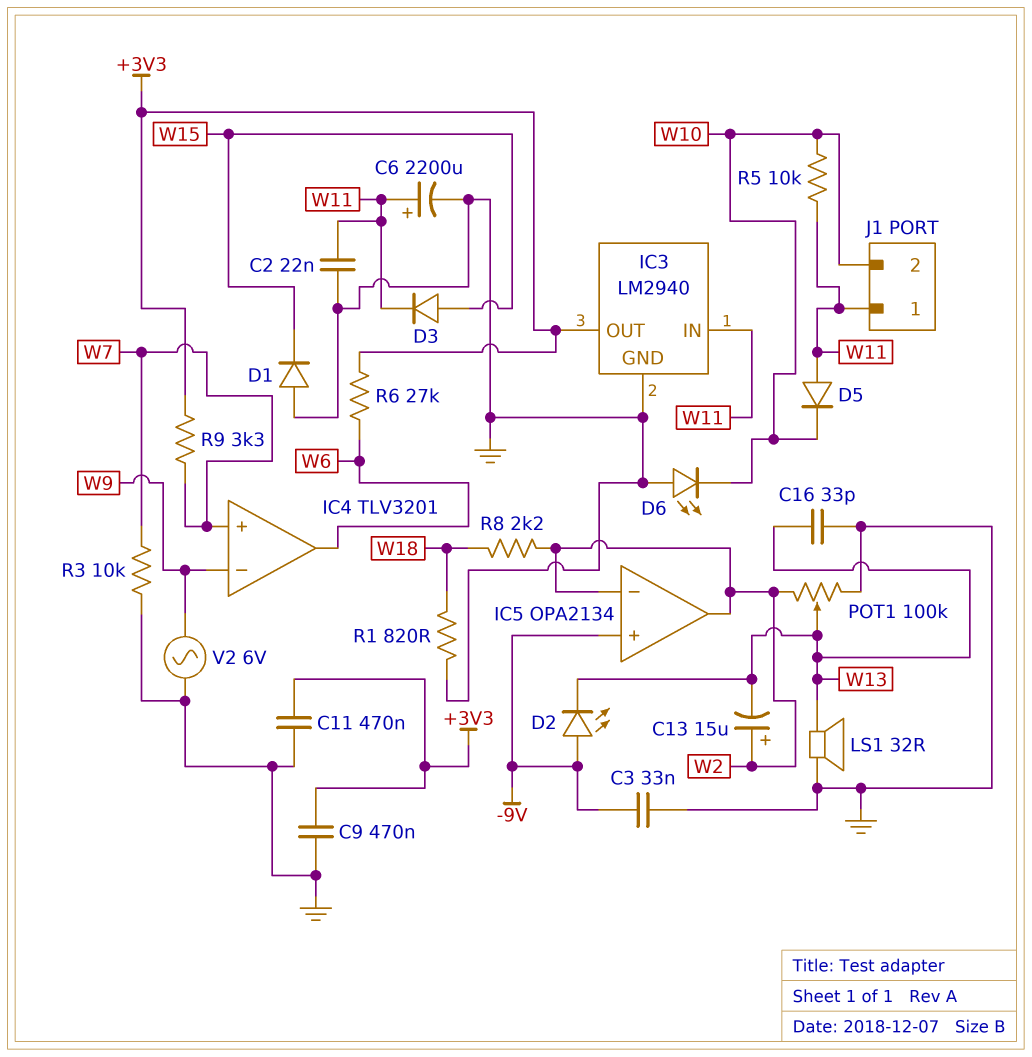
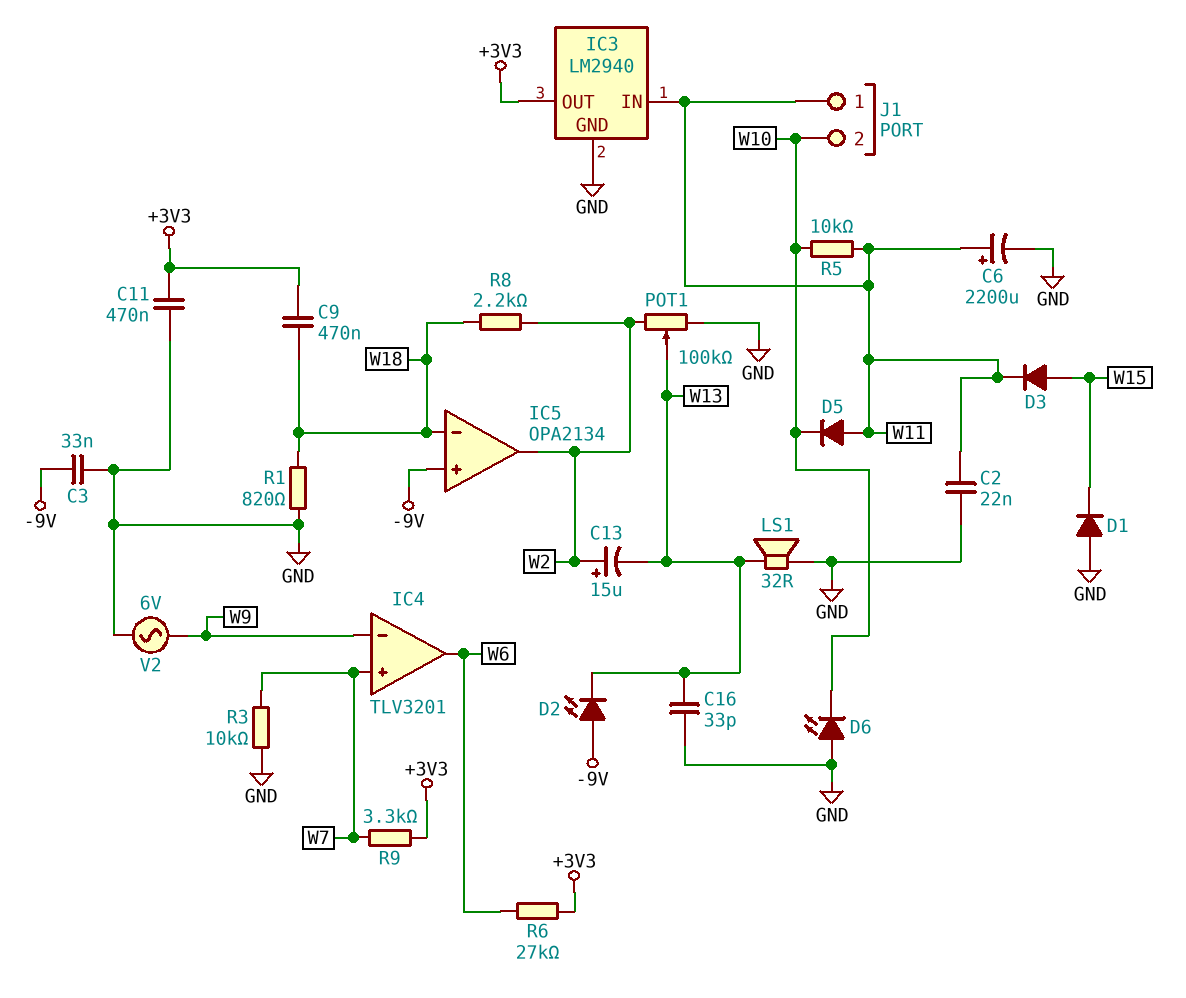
C9: 470nF (+3V3, GND) -> 470nF (+3V3, W18)
IC5 pin in-: W2 -> W18

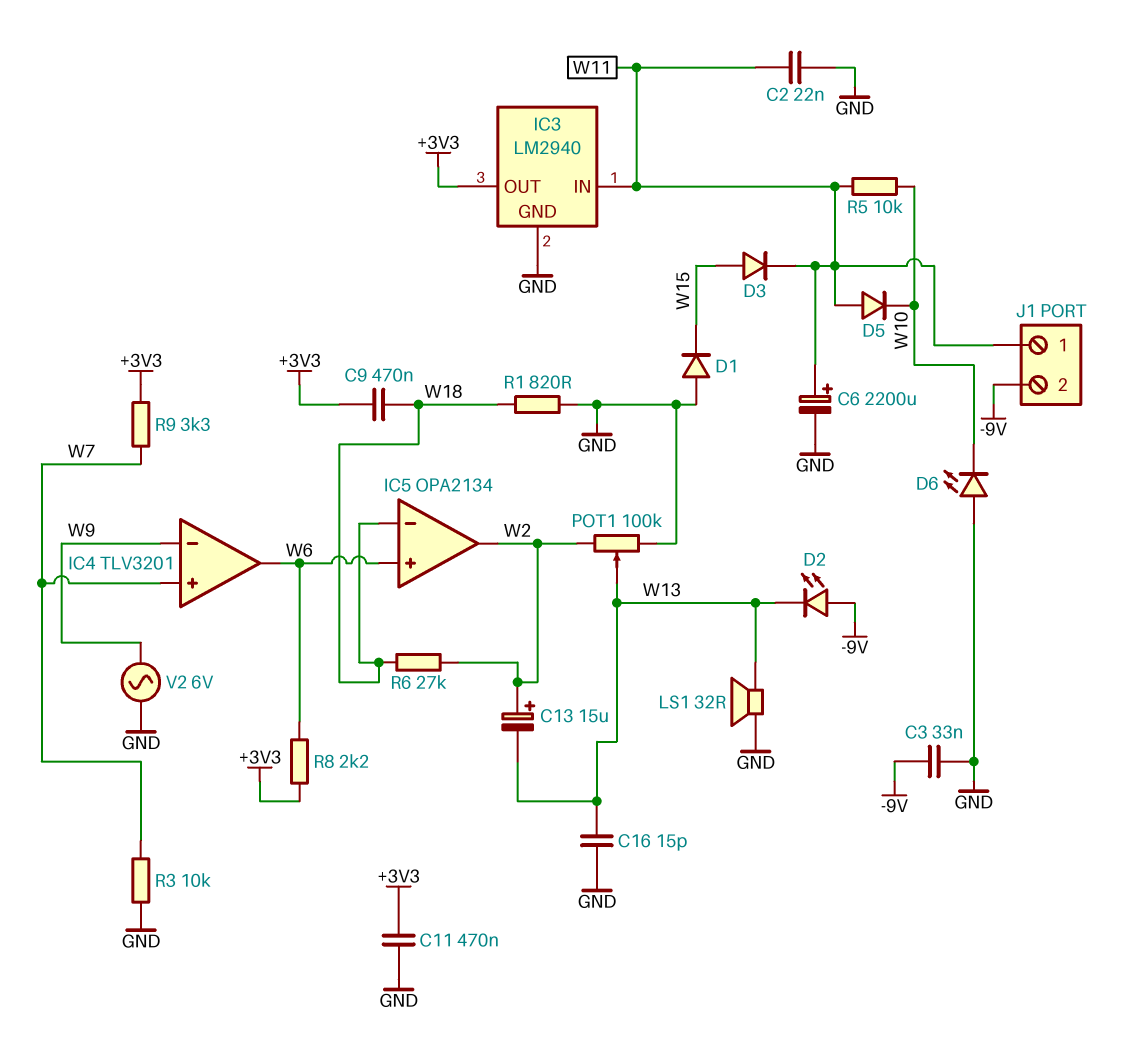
C16: 33pF (GND, W13) -> 15pF (GND, W13)
IC5 pin in+: -9V -> W6
J1 pin 2: W10 -> -9V
R6: 27k (+3V3, W6) -> 27k (W2, W18)
R8: 2.2k (W2, W18) -> 2.2k (+3V3, W6)

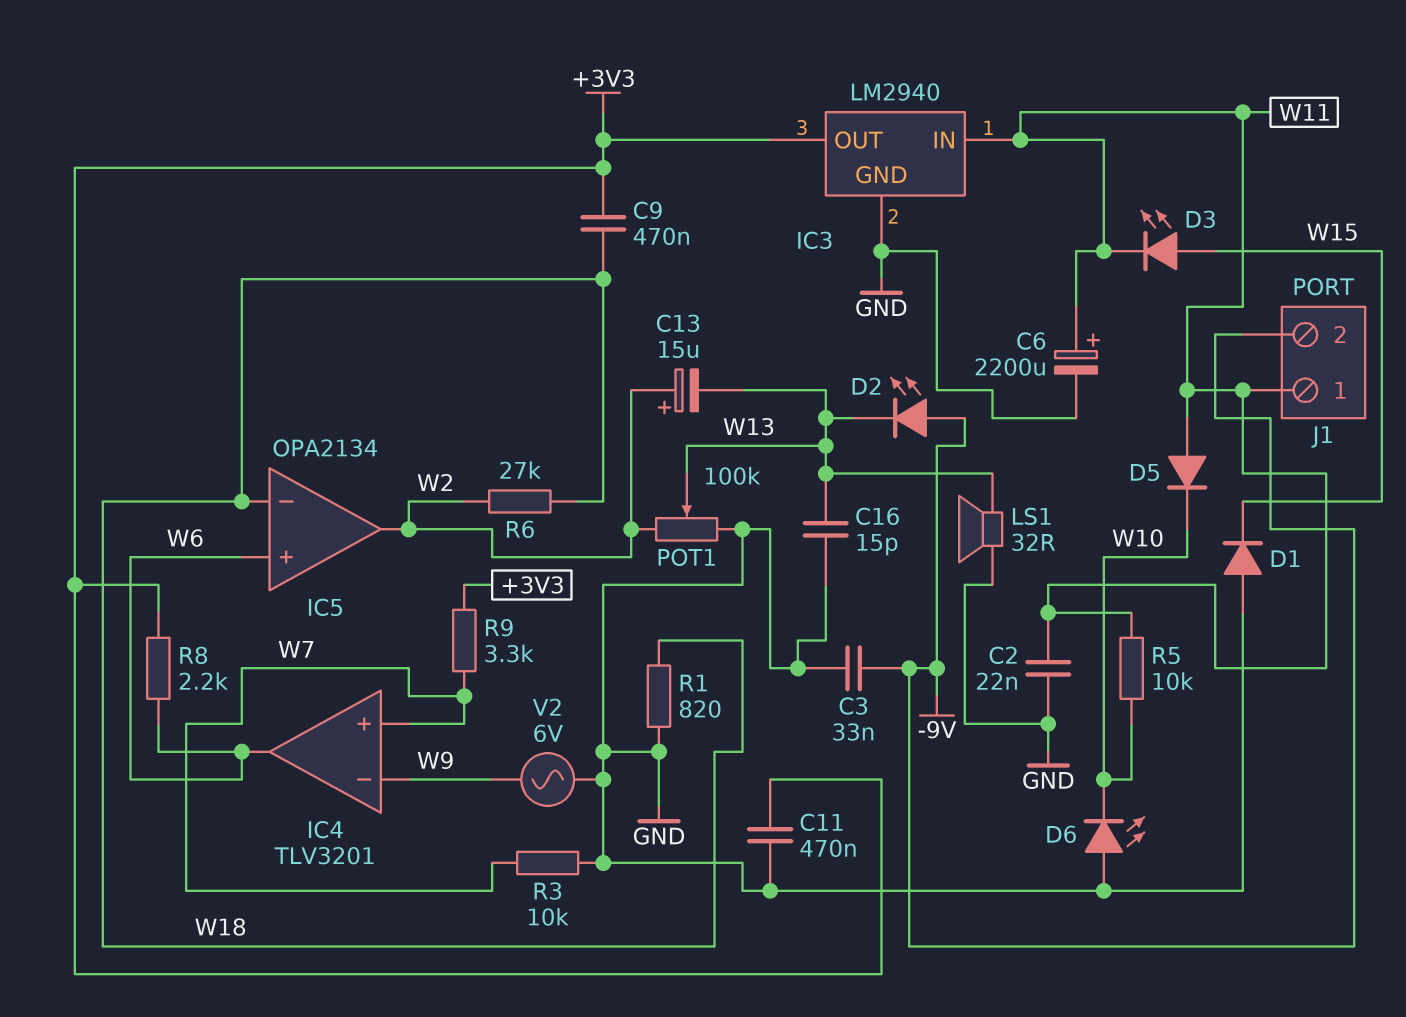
D3: diode (A W15, K W11) -> LED (A W15, K W11)

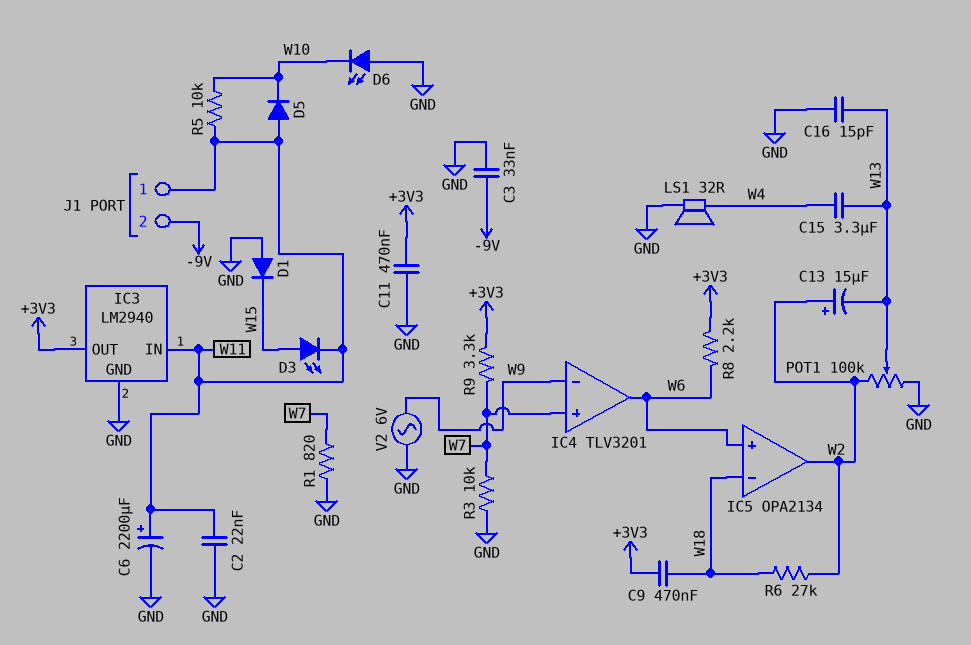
C15: none -> 3.3uF (W4, W13)
D2: LED (A -9V, K W13) -> none
LS1: speaker 32R (GND, W13) -> speaker 32R (GND, W4)
R1: 820 (GND, W18) -> 820 (GND, W7)

